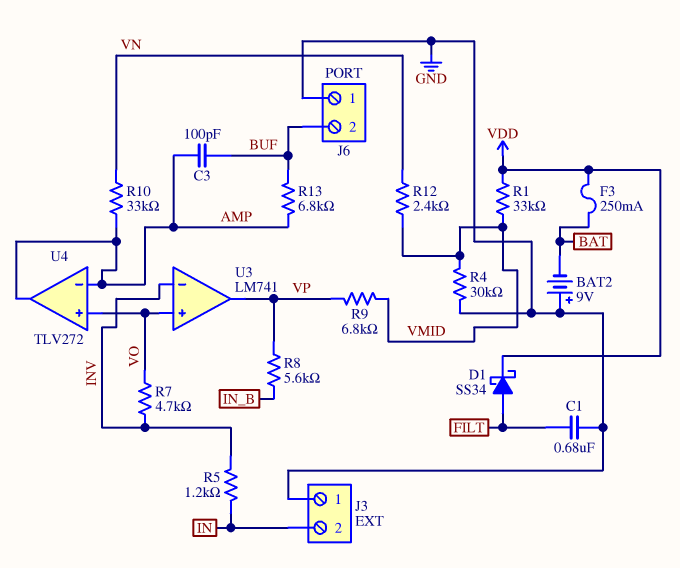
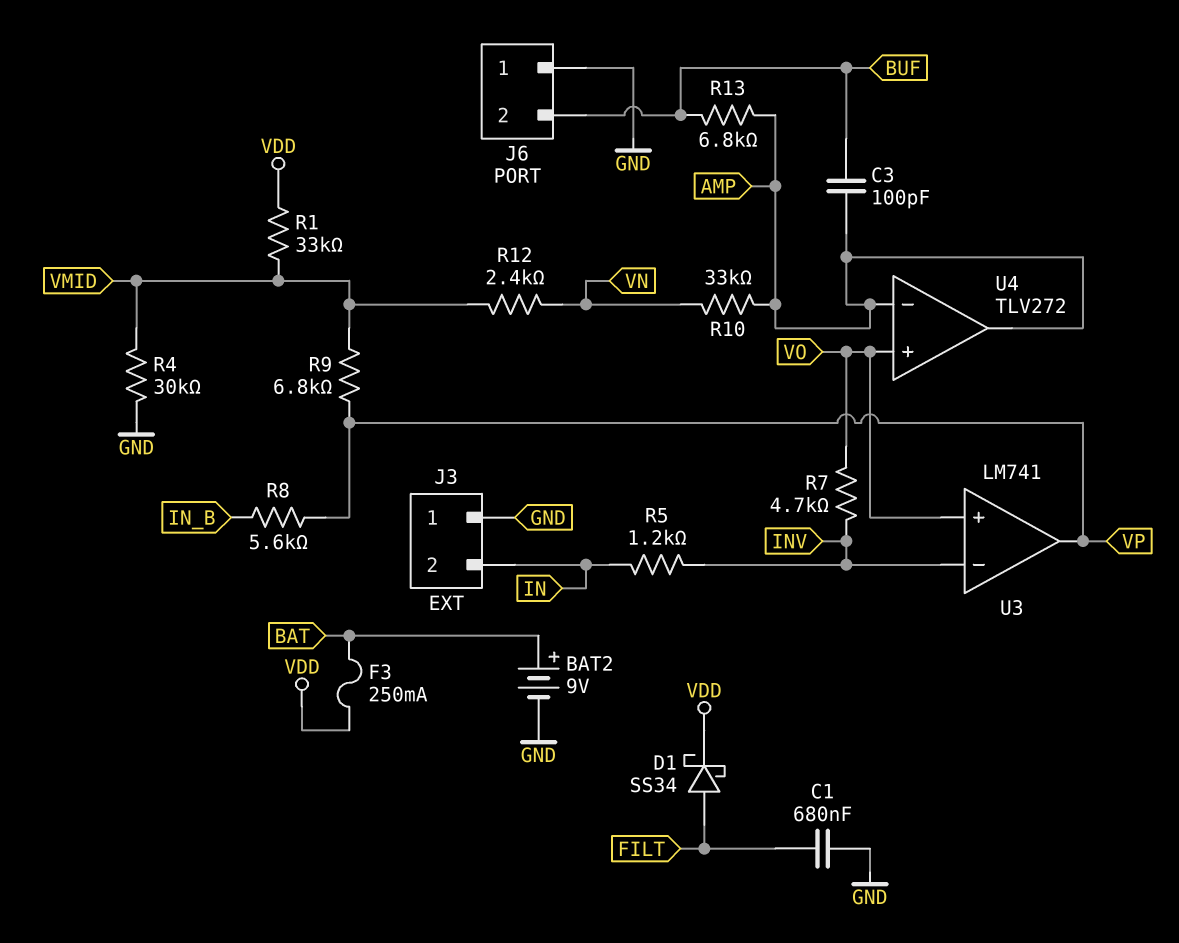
BAT2: 9V (plus GND, minus BAT) -> 9V (plus BAT, minus GND)

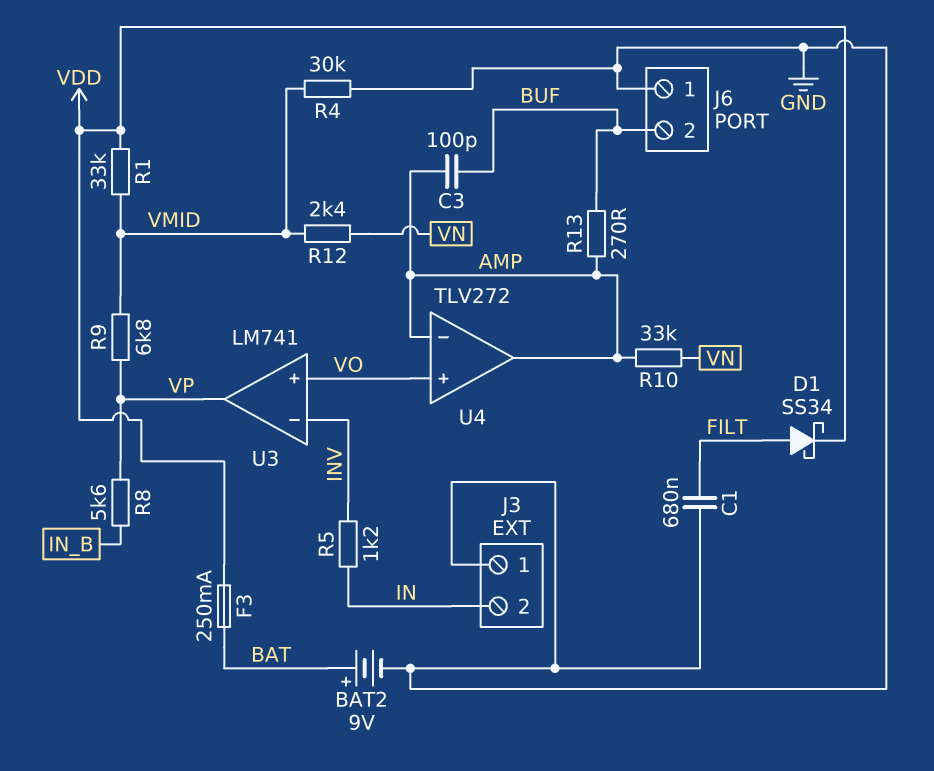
R7: 4.7k (INV, VO) -> none
R13: 6.8k (AMP, BUF) -> 270 (AMP, BUF)

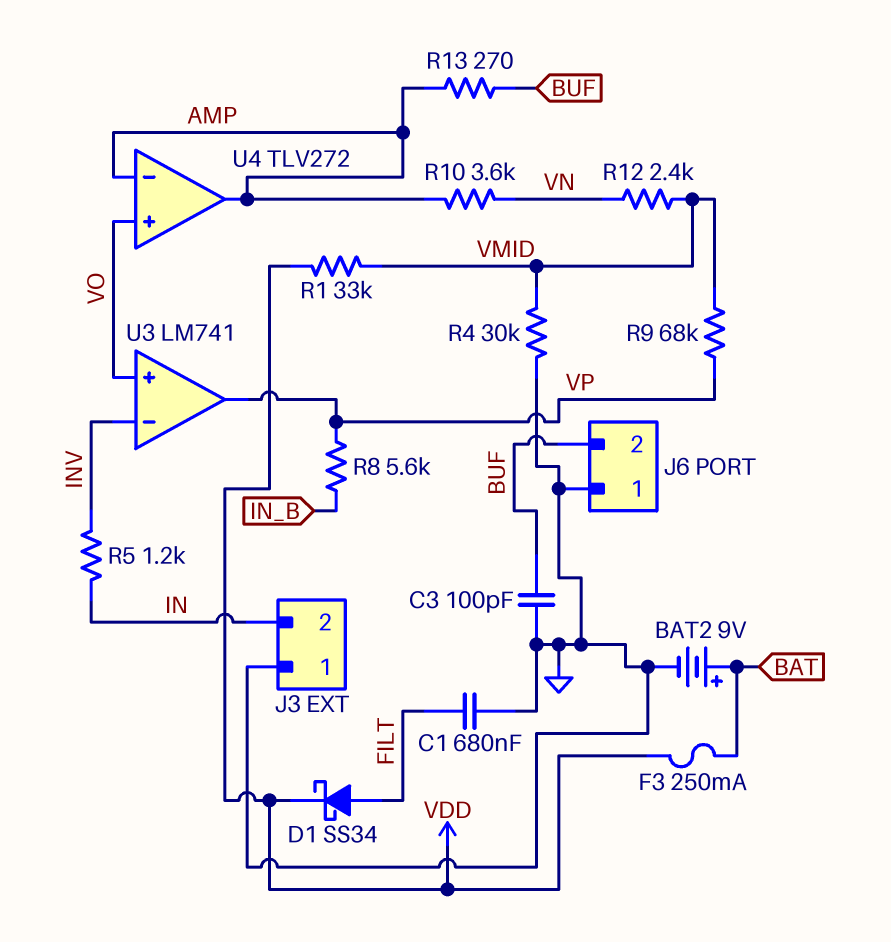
C3: 100pF (AMP, BUF) -> 100pF (BUF, GND)
R9: 6.8k (VMID, VP) -> 68k (VMID, VP)
R10: 33k (AMP, VN) -> 3.6k (AMP, VN)

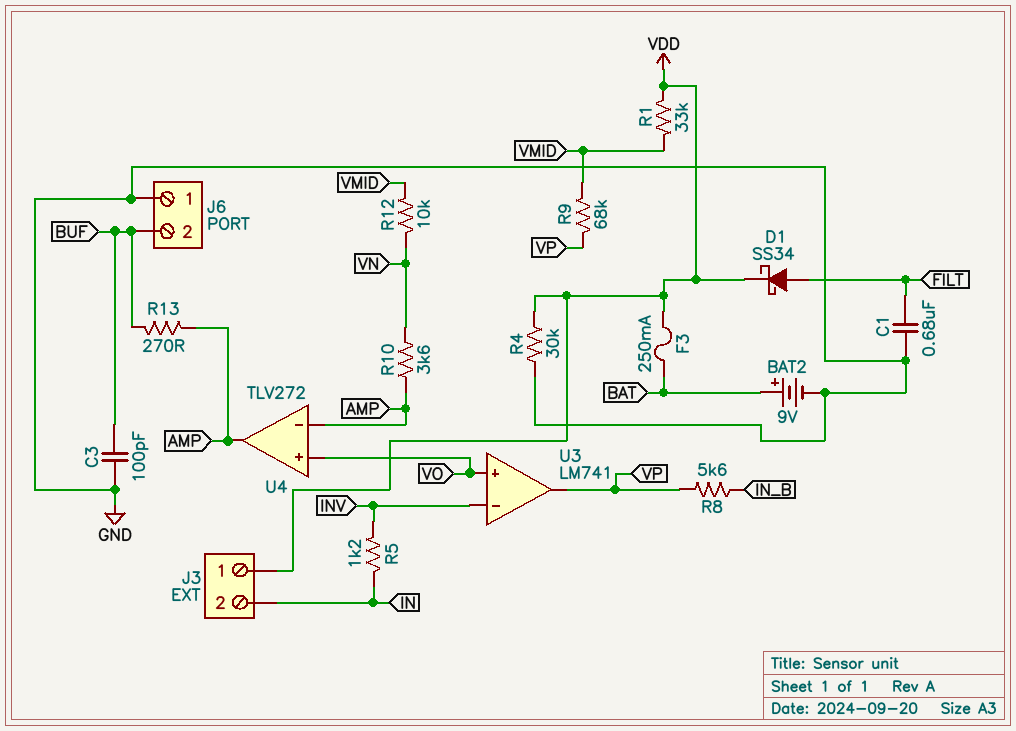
J3 pin 1: GND -> VDD
R4: 30k (GND, VMID) -> 30k (GND, VDD)
R12: 2.4k (VMID, VN) -> 10k (VMID, VN)

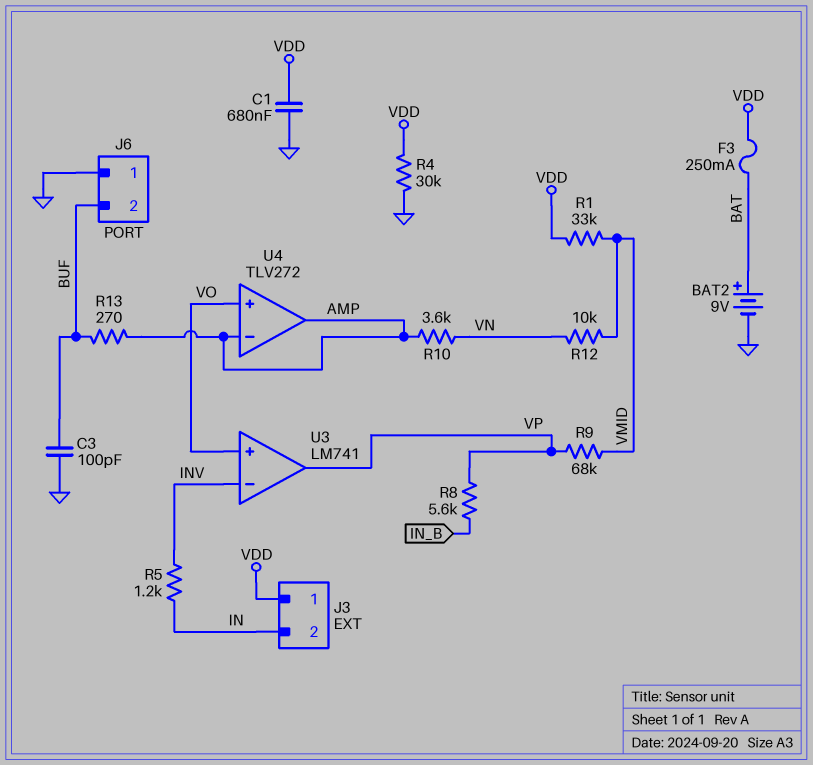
C1: 680nF (FILT, GND) -> 680nF (GND, VDD)
D1: schottky SS34 (A FILT, K VDD) -> none

